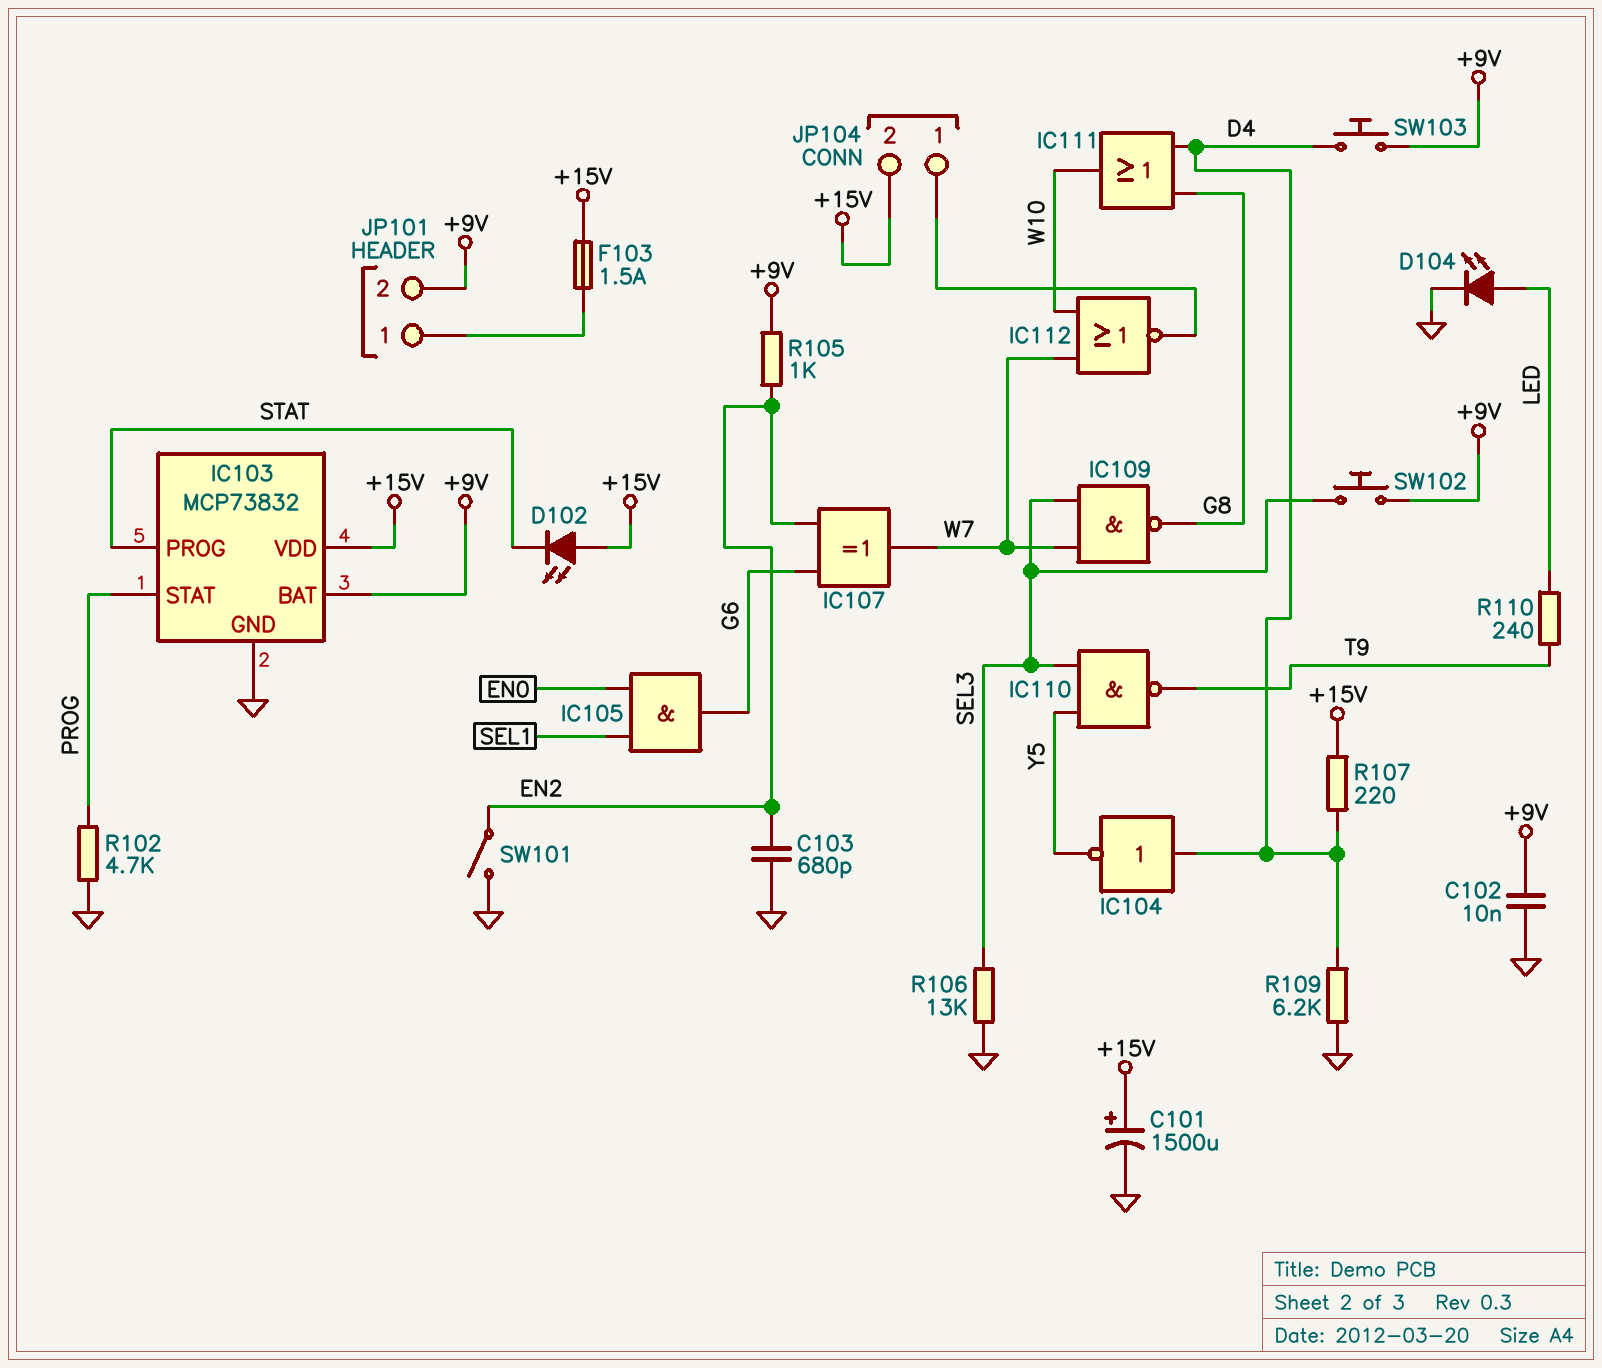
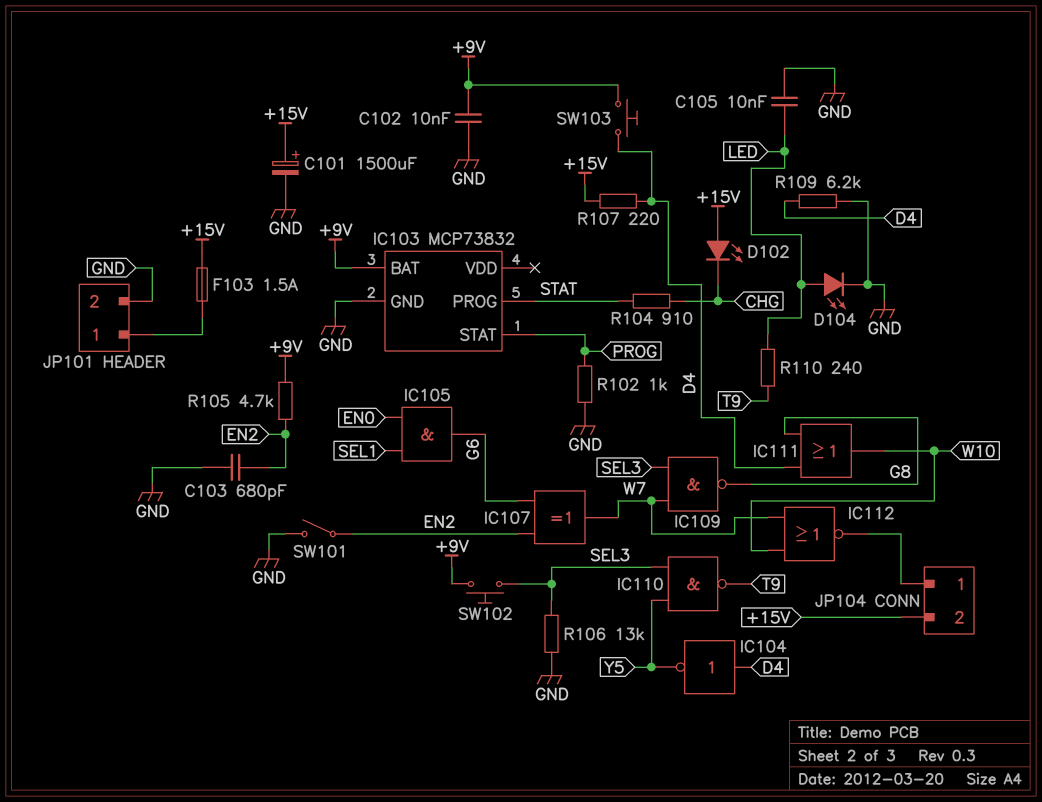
C105: none -> 10nF (GND, LED)
D102: LED (A +15V, K STAT) -> LED (A +15V, K CHG)
IC103 pin VDD: +15V -> none
JP101 pin 2: +9V -> GND
R102: 4.7k (GND, PROG) -> 1k (GND, PROG)
R104: none -> 910 (CHG, STAT)
R105: 1k (+9V, EN2) -> 4.7k (+9V, EN2)

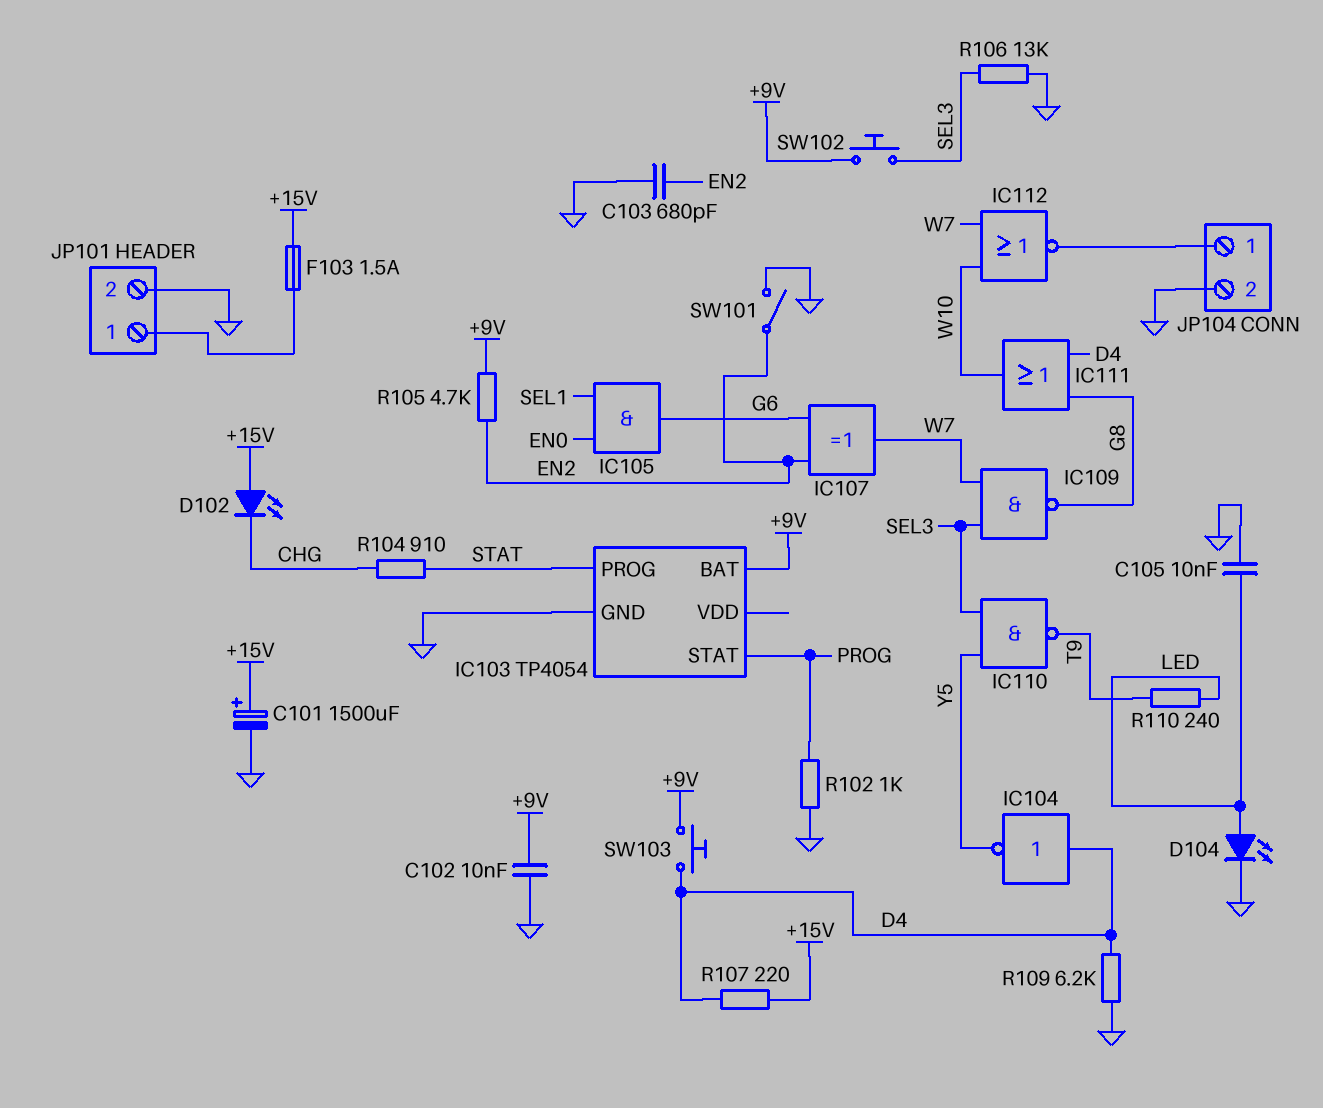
IC103: MCP73832 -> TP4054
JP104 pin 2: +15V -> GND

